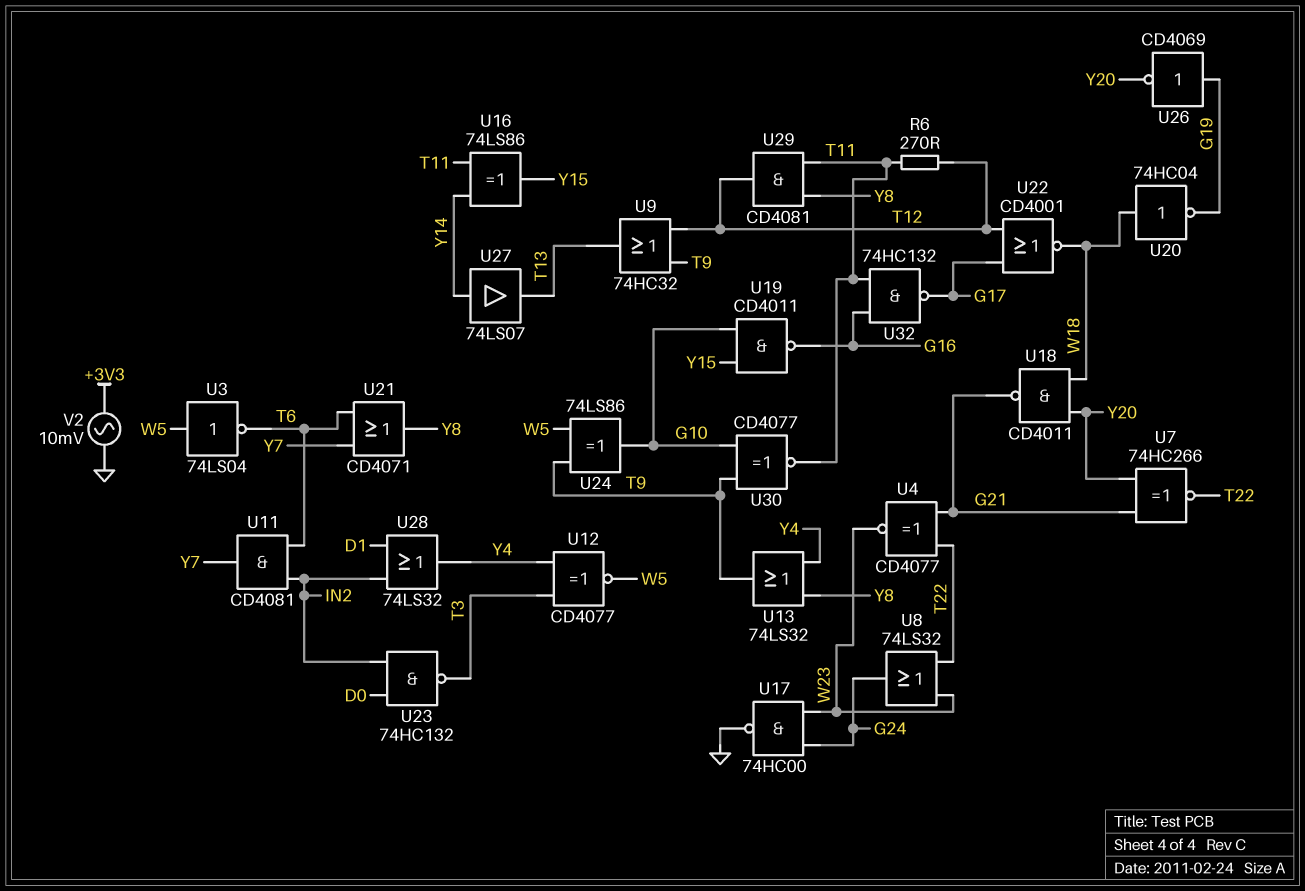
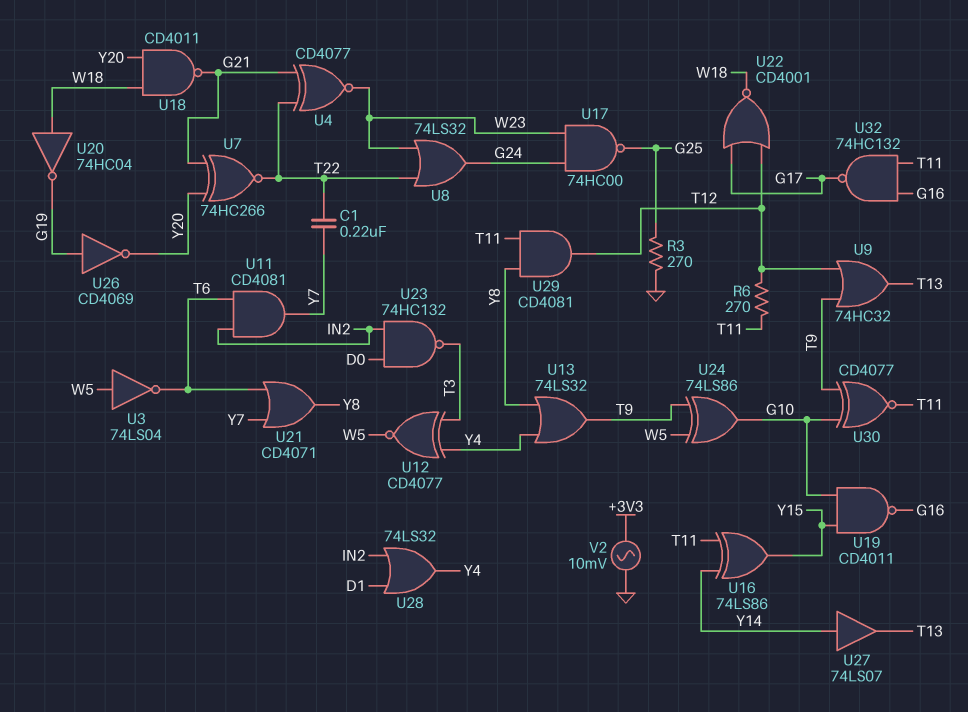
C1: none -> 220nF (T22, Y7)
R3: none -> 270 (G25, GND)
U17: NAND 74HC00 (in G24, in W23, out GND) -> NAND 74HC00 (in G24, in W23, out G25)

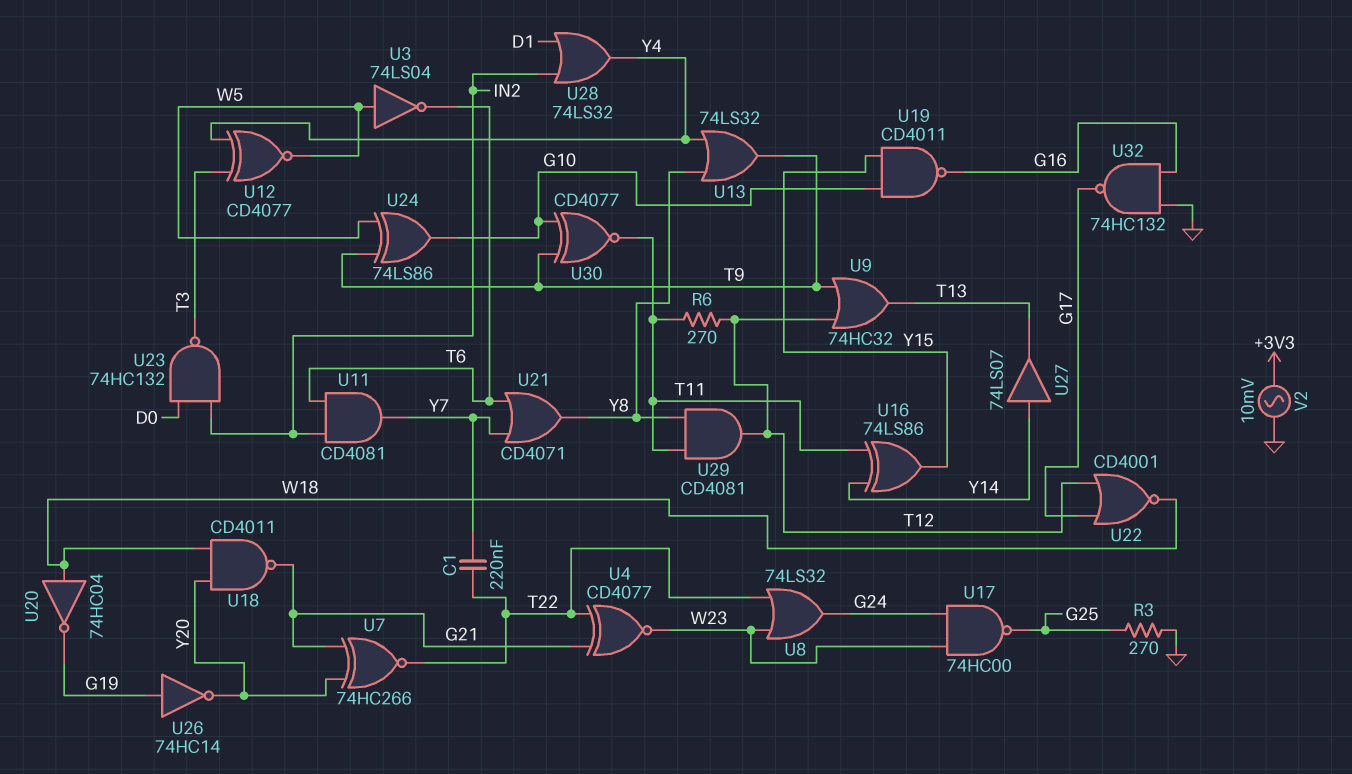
U26: NOT CD4069 (in G19, out Y20) -> NOT 74HC14 (in G19, out Y20)
U32: NAND 74HC132 (in G16, in T11, out G17) -> NAND 74HC132 (in G16, in GND, out G17)

